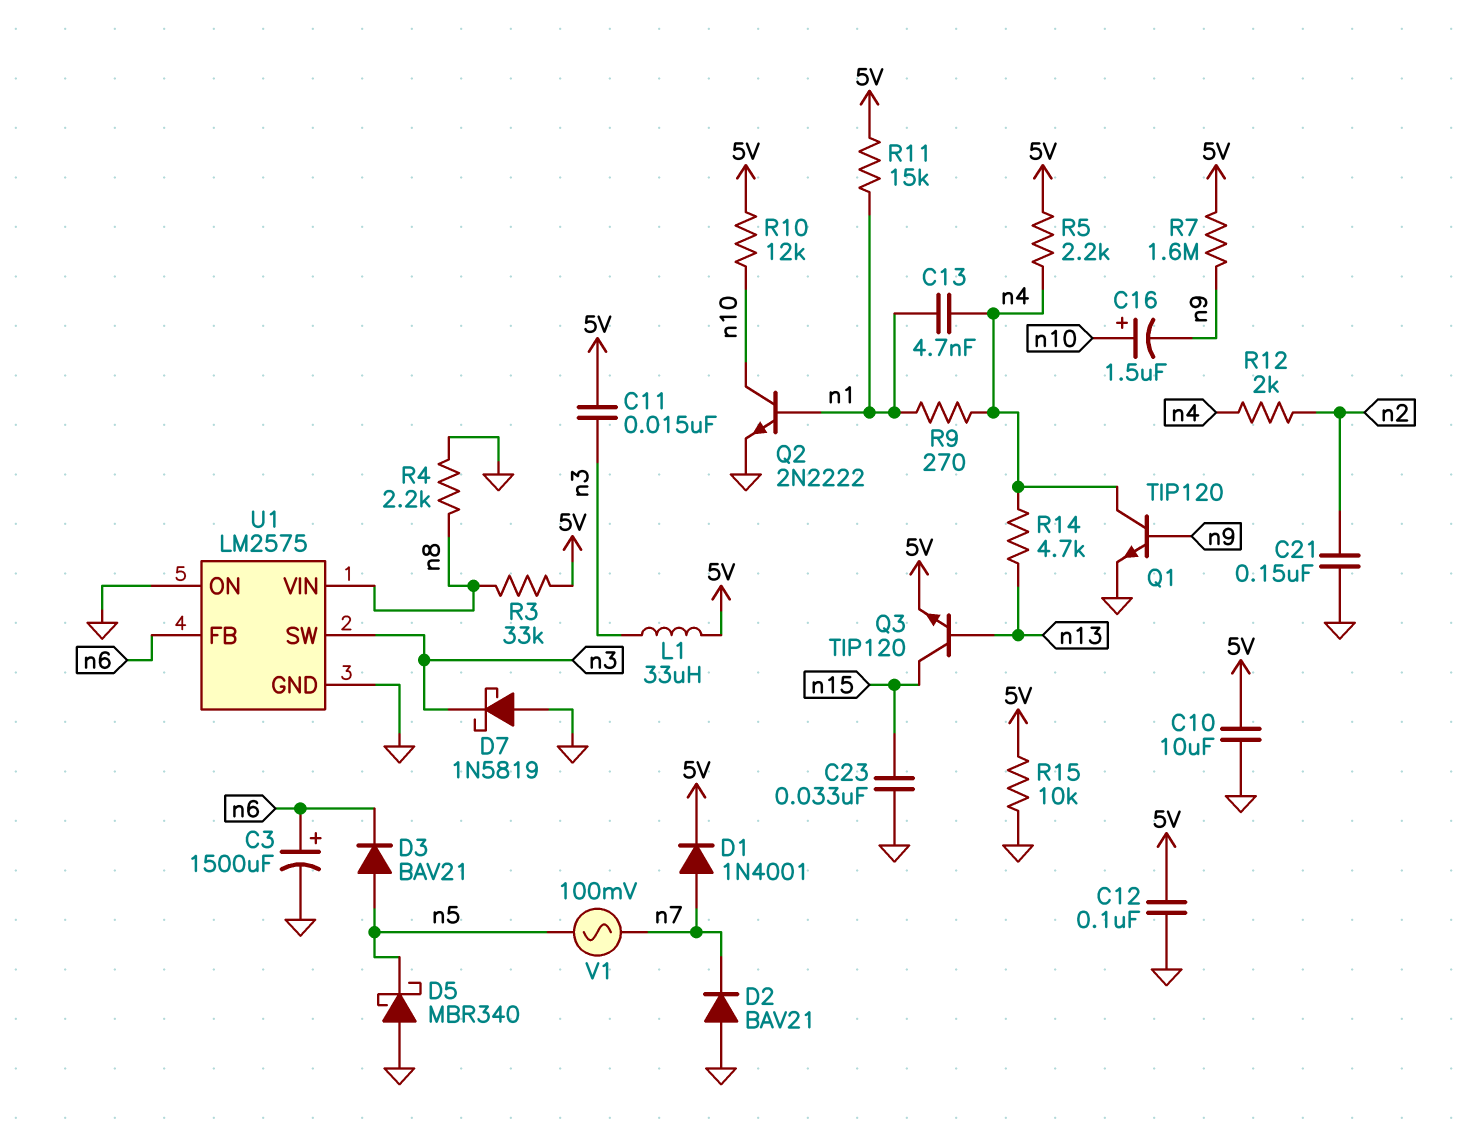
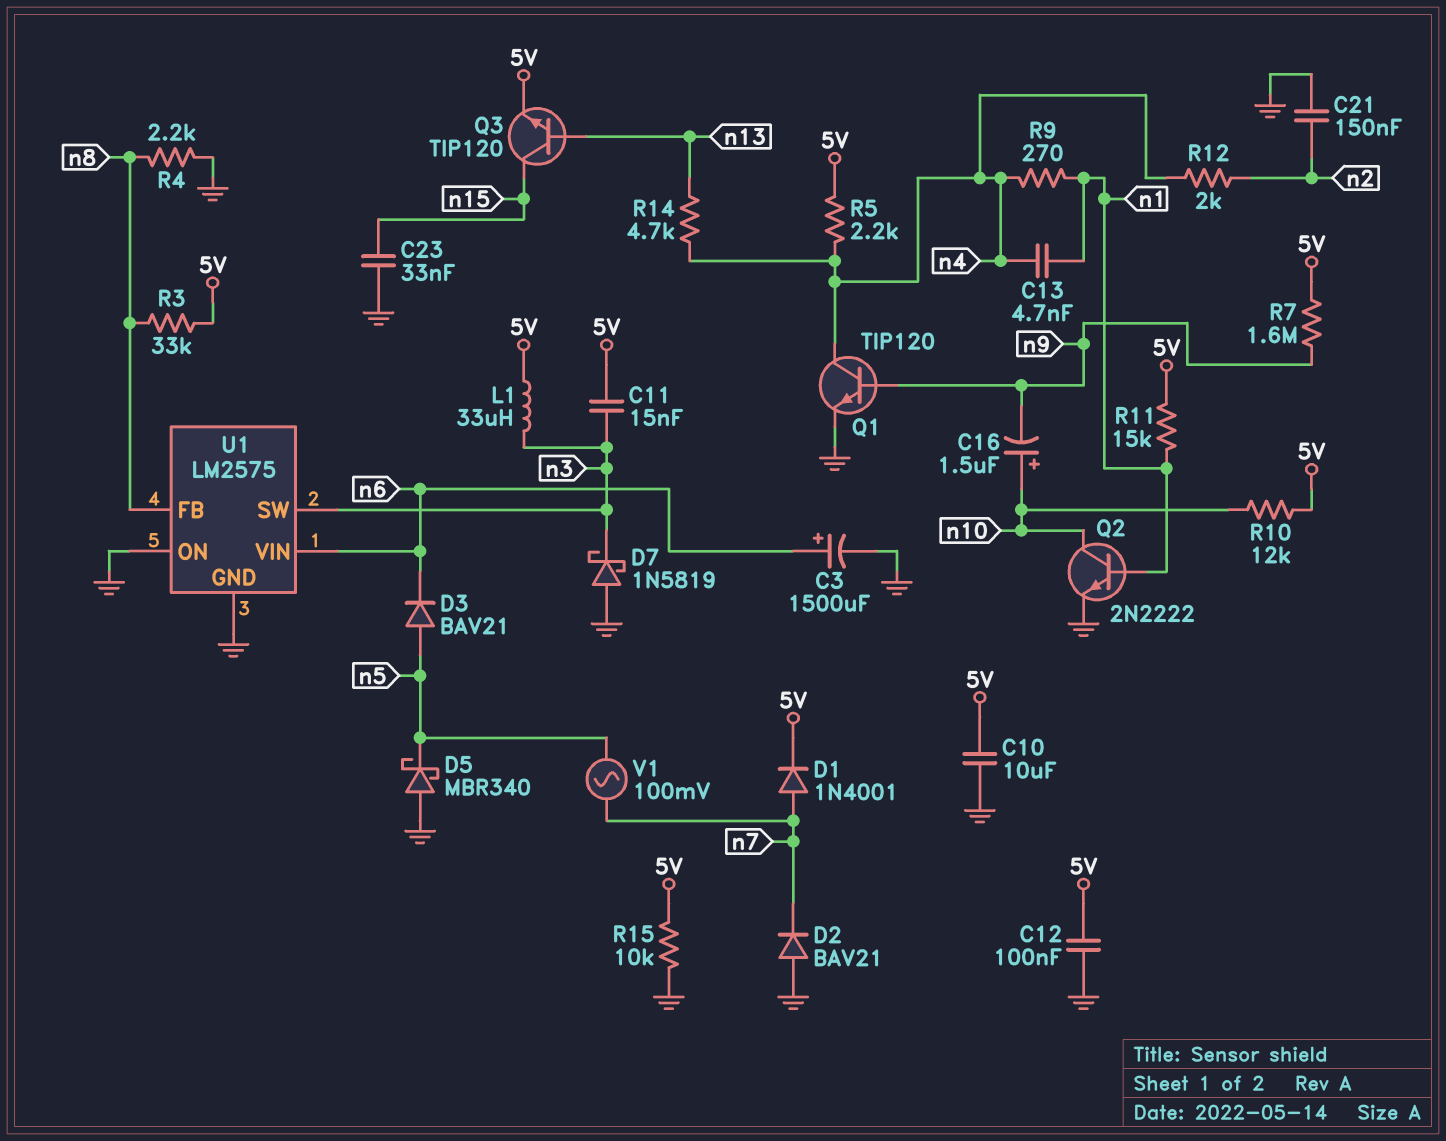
U1 pin FB: n6 -> n8
U1 pin VIN: n8 -> n6

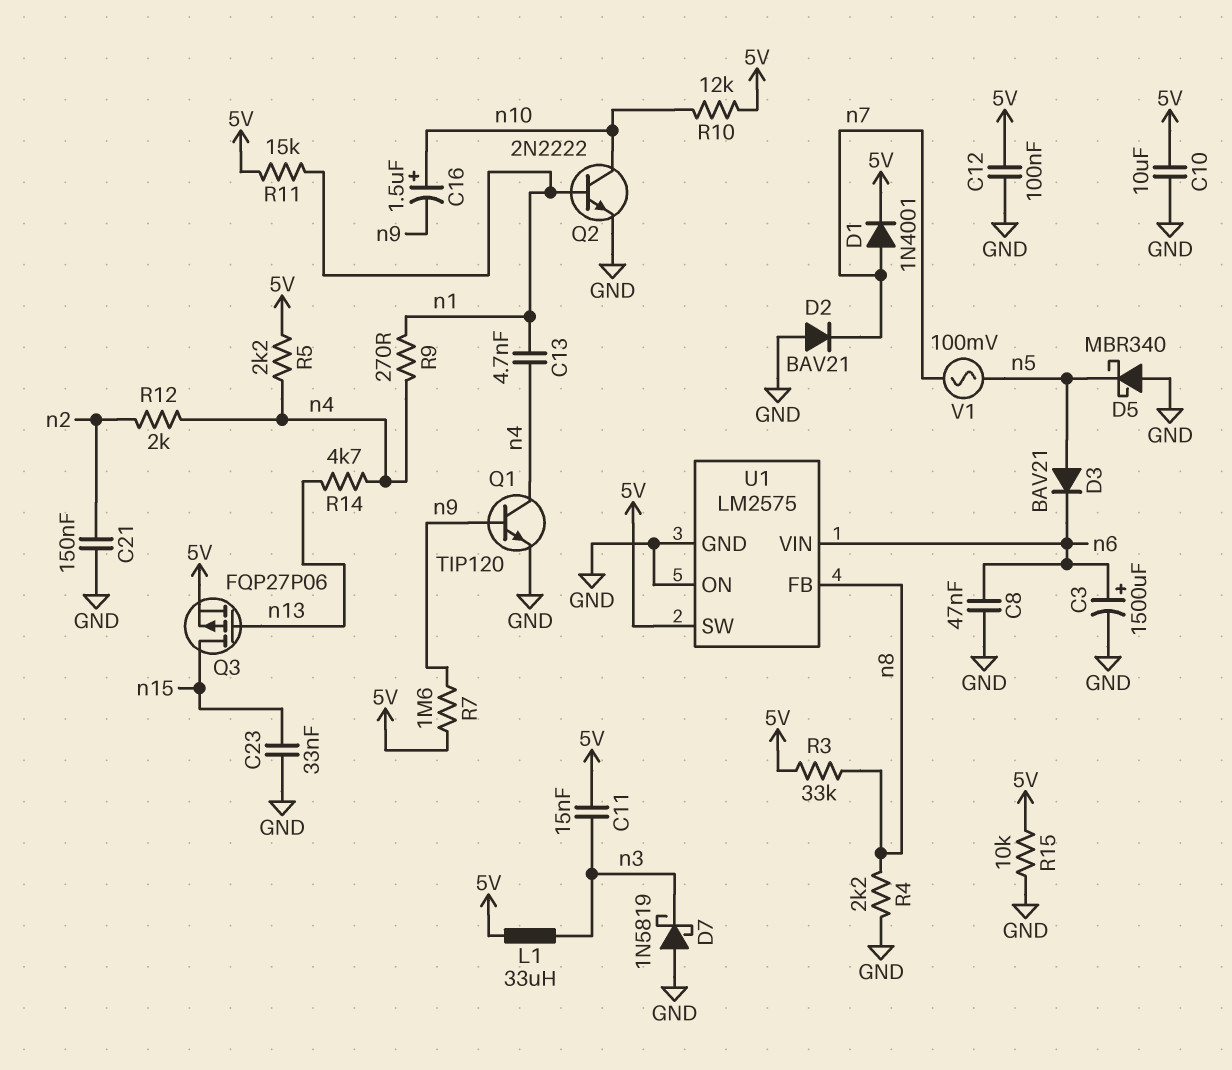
C8: none -> 47nF (GND, n6)
Q3: NPN TIP120 (B n13, C n15, E 5V) -> PMOS FQP27P06 (G n13, D n15, S 5V)
U1 pin SW: n3 -> 5V

